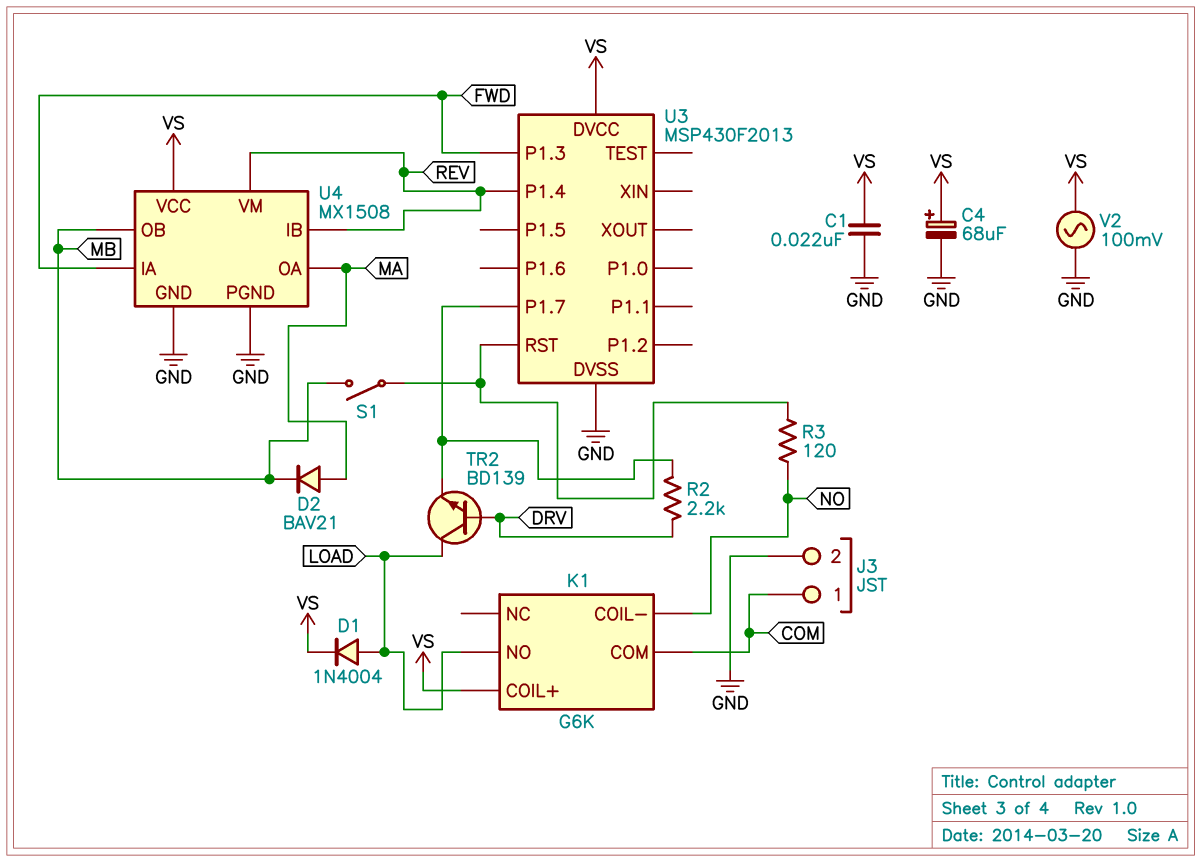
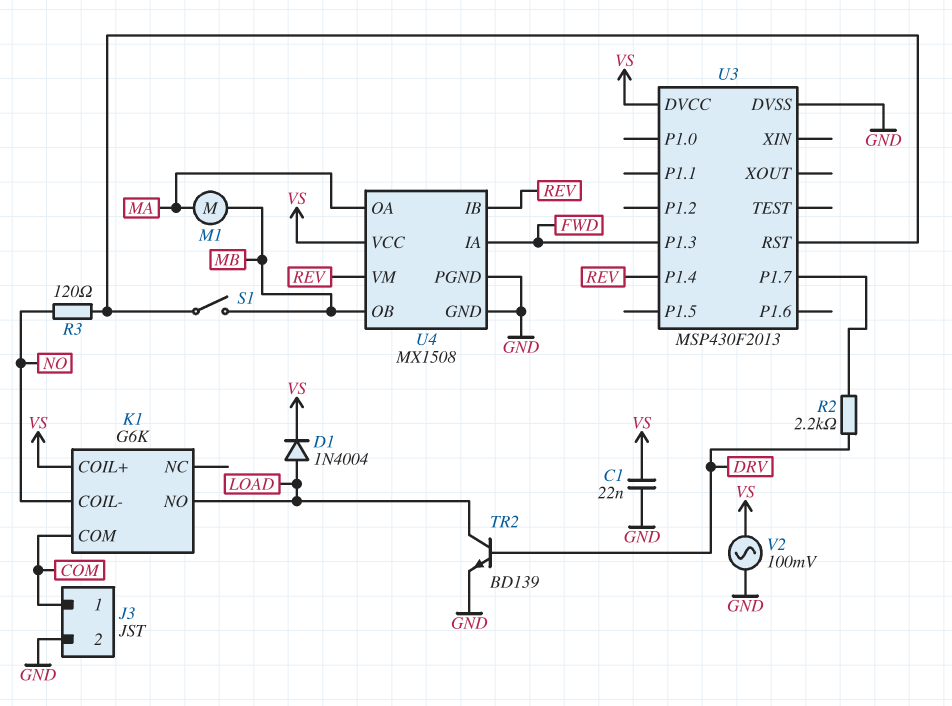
C4: 68uF (plus VS, minus GND) -> none
D2: diode BAV21 (A MA, K MB) -> none
M1: none -> motor (MA, MB)
TR2: NPN BD139 (B DRV, C LOAD, E U3/P1.7) -> NPN BD139 (B DRV, C LOAD, E GND)

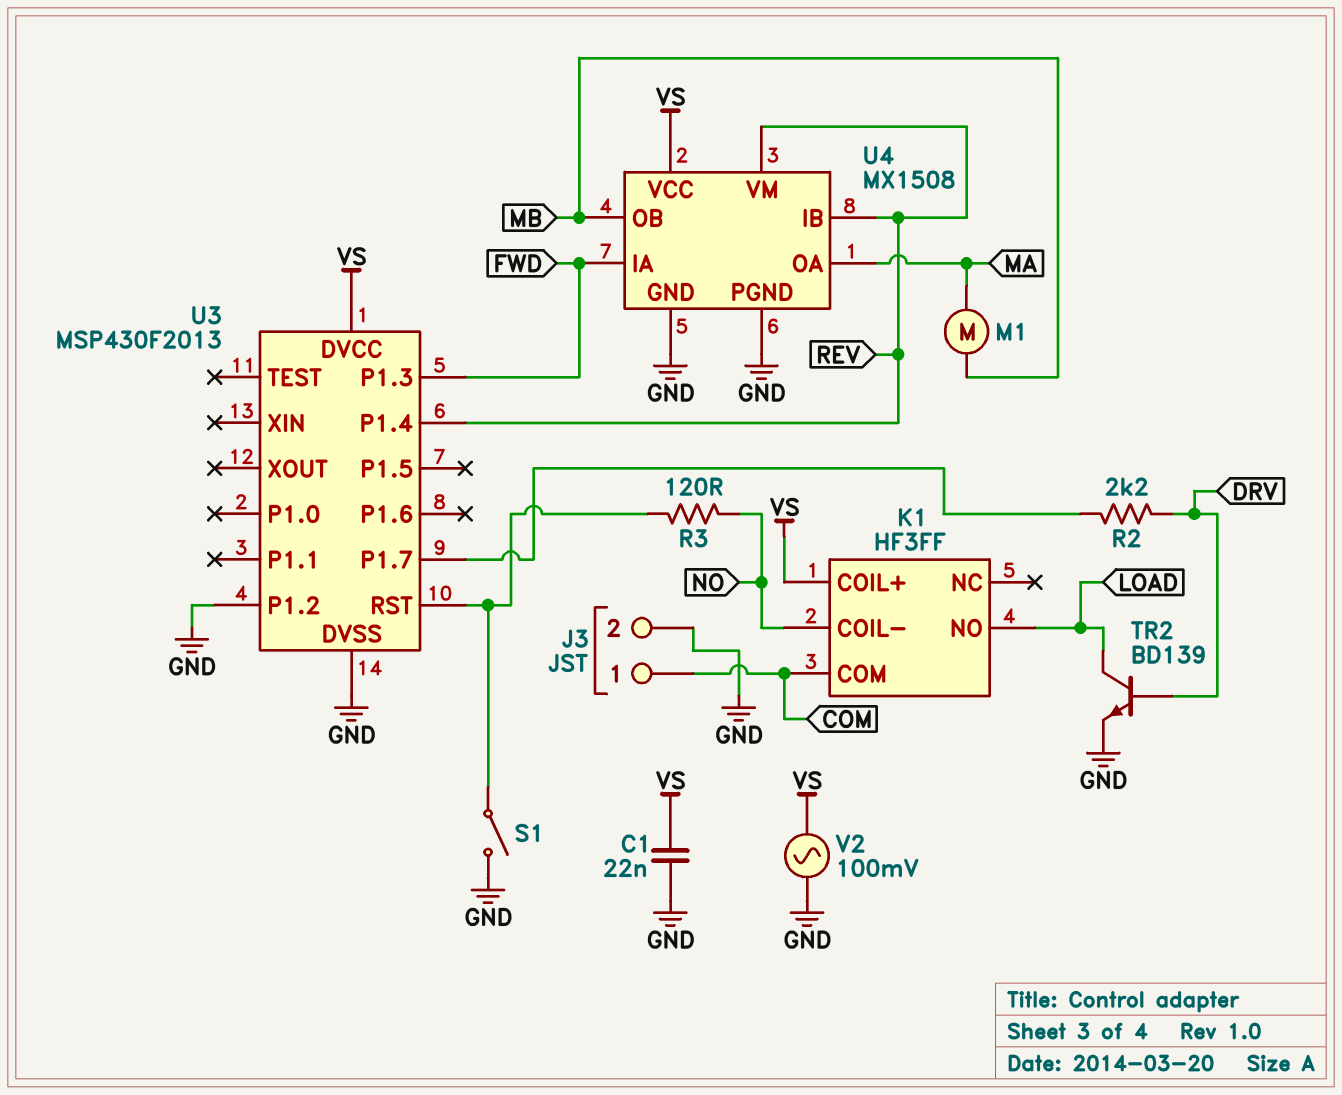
D1: diode 1N4004 (A LOAD, K VS) -> none
K1: G6K -> HF3FF
S1: switch (MB, U3/RST) -> switch (GND, U3/RST)
U3 pin P1.2: none -> GND

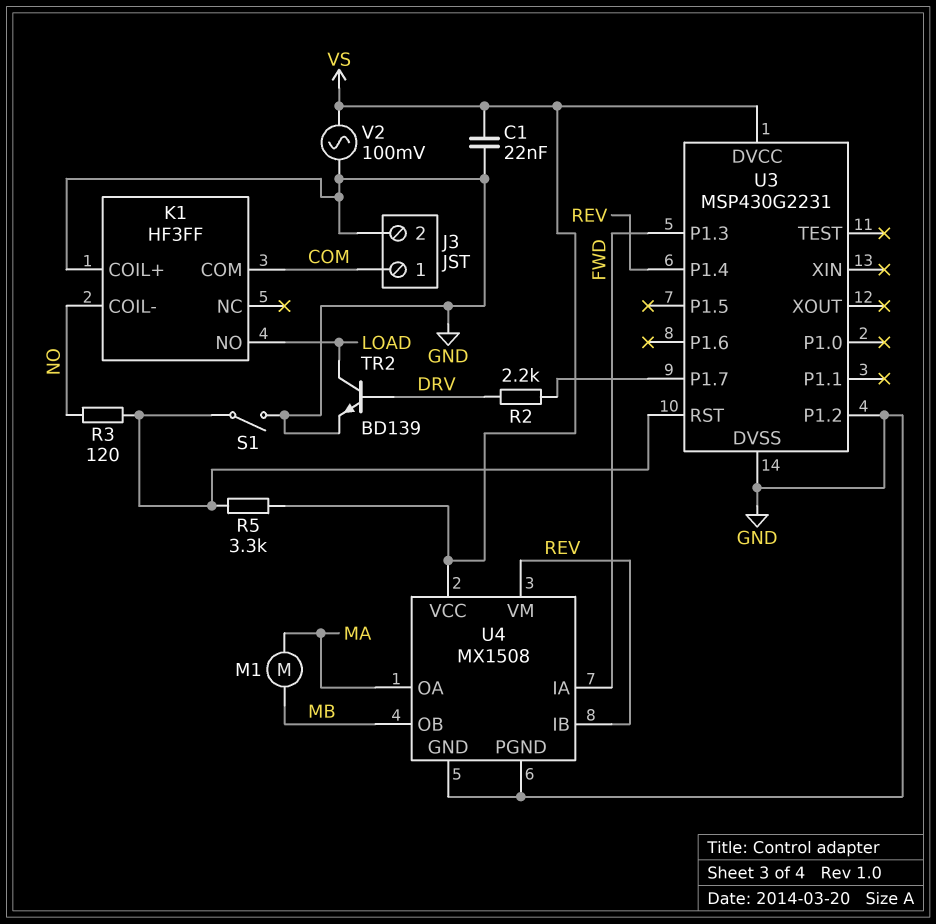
K1 pin COIL+: VS -> GND
R5: none -> 3.3k (U3/RST, VS)
U3: MSP430F2013 -> MSP430G2231

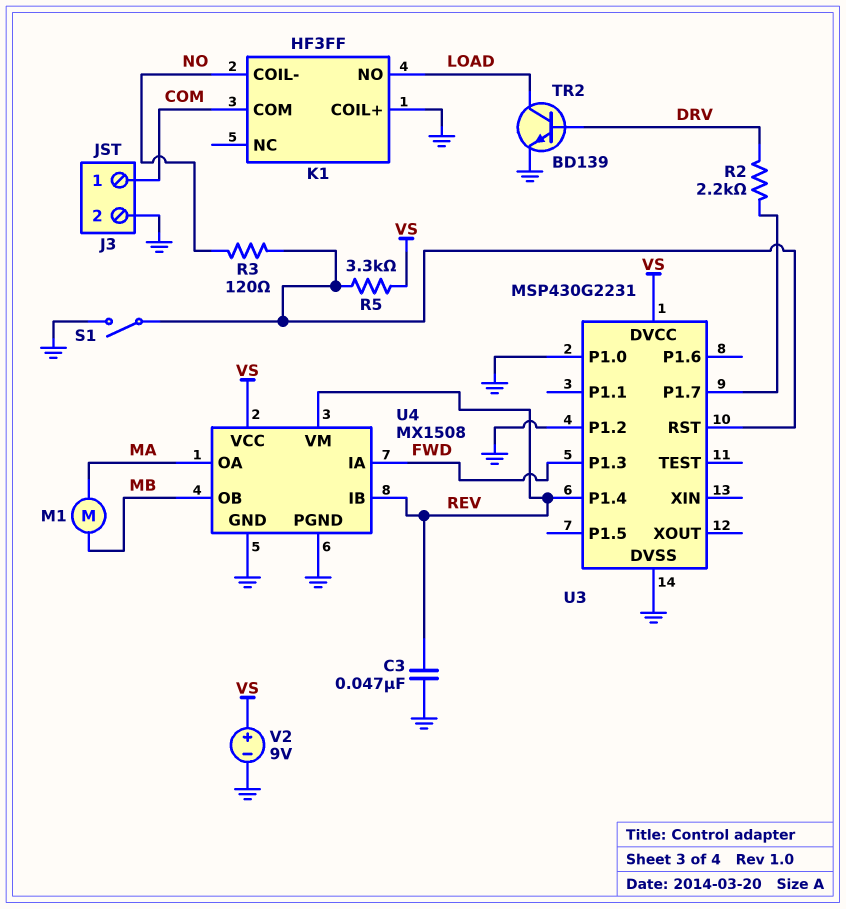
C1: 22nF (GND, VS) -> none
C3: none -> 47nF (GND, REV)
U3 pin P1.0: none -> GND
V2: AC 100mV (GND, VS) -> 9V (plus VS, minus GND)

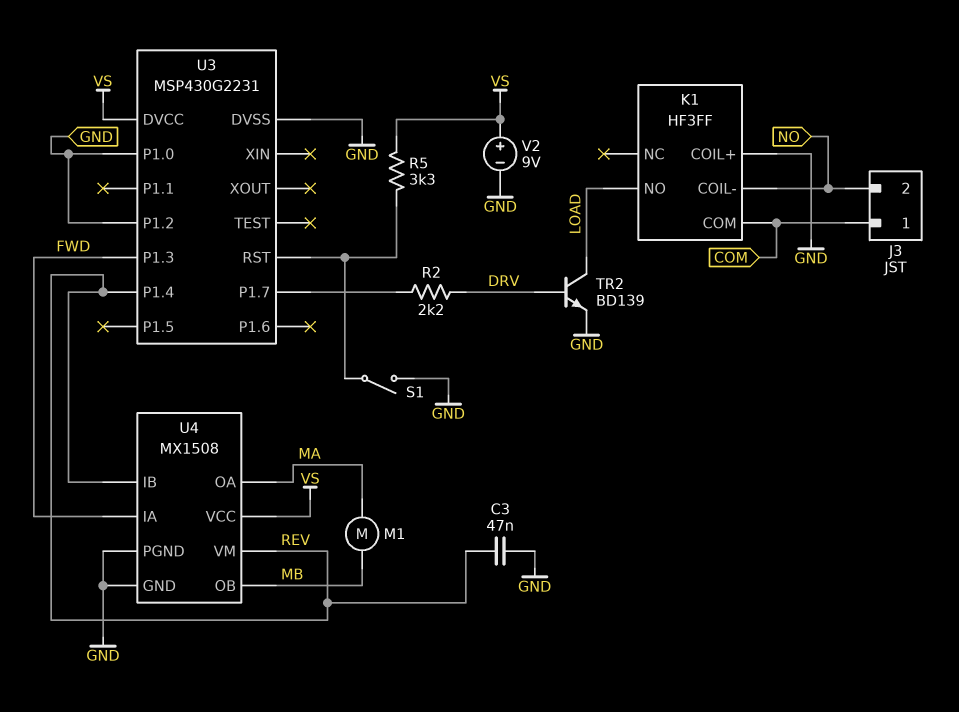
J3 pin 2: GND -> NO
R3: 120 (NO, U3/RST) -> none

